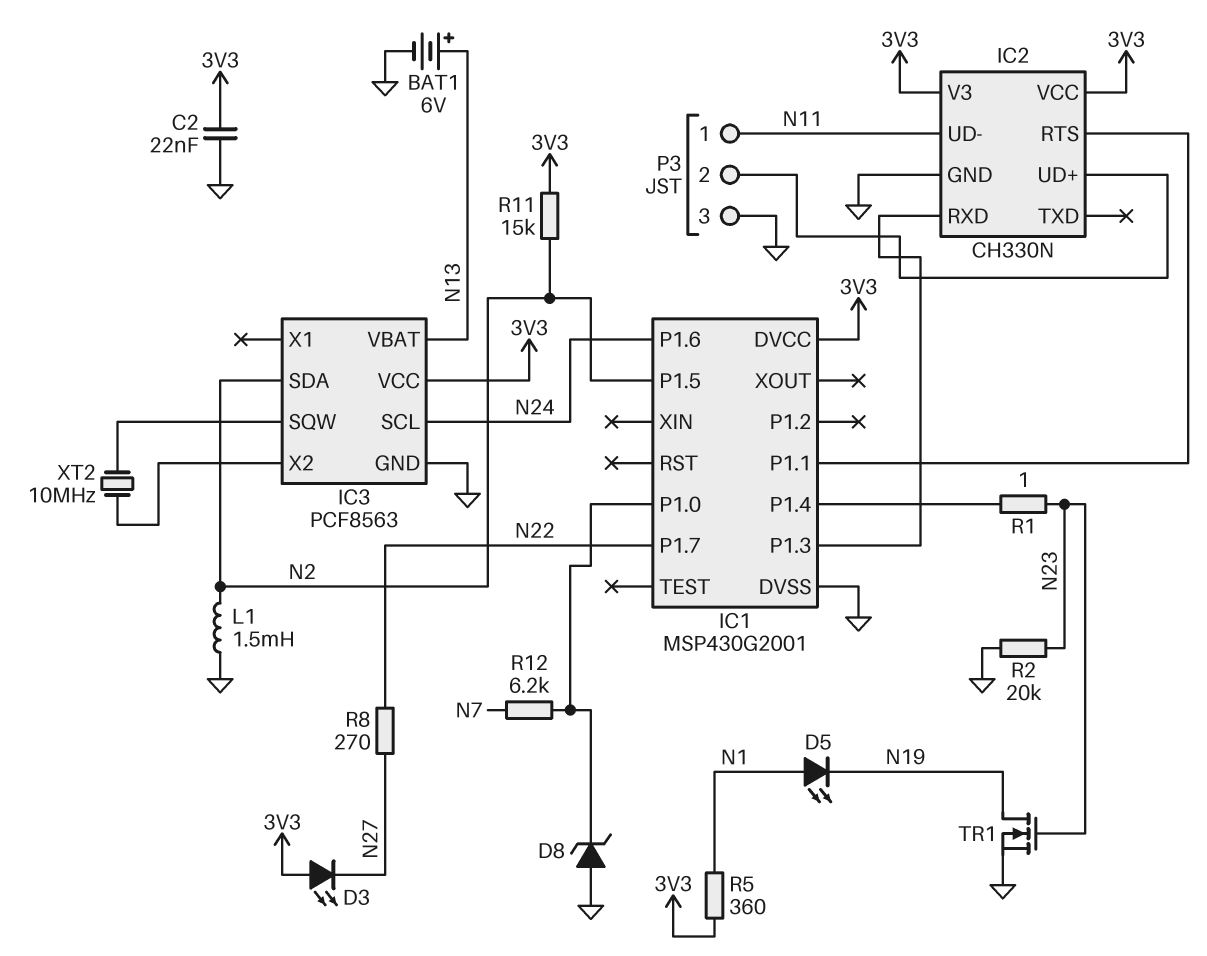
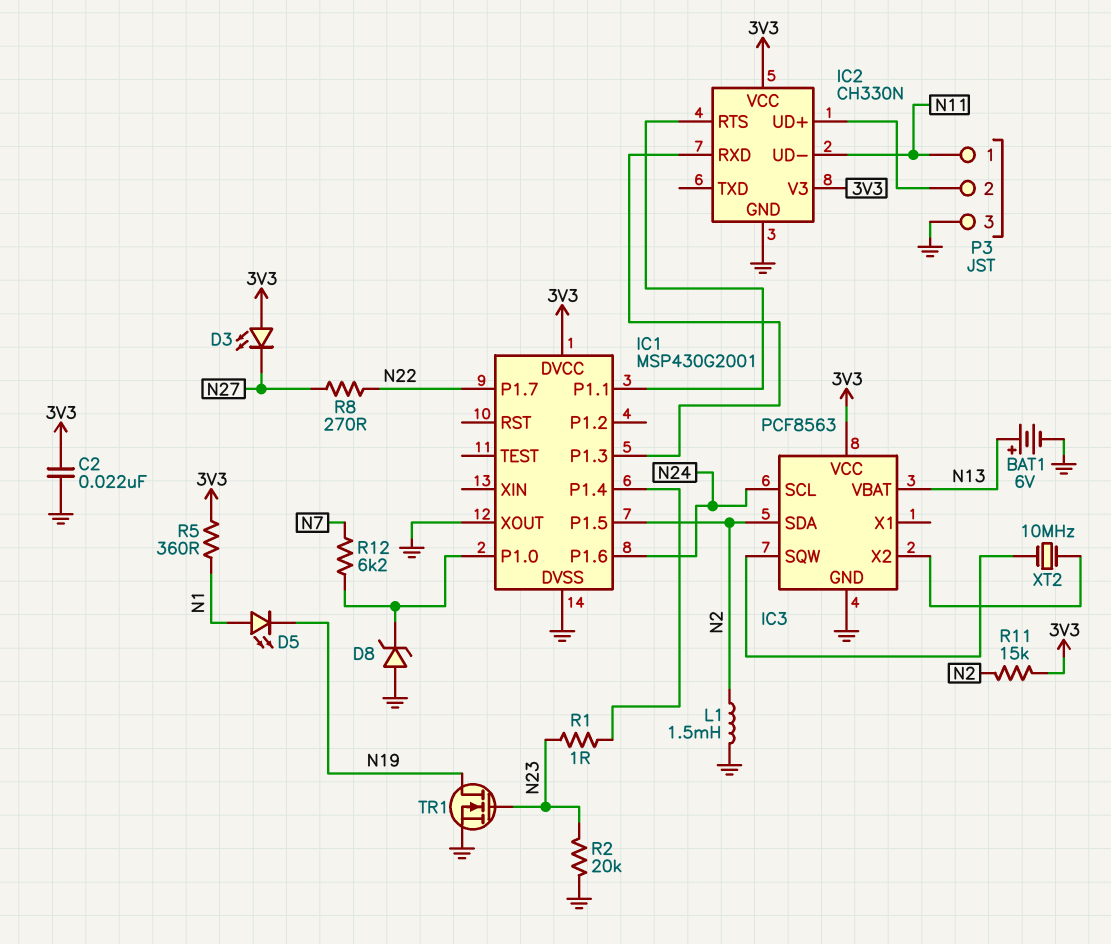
IC1 pin XOUT: none -> GND

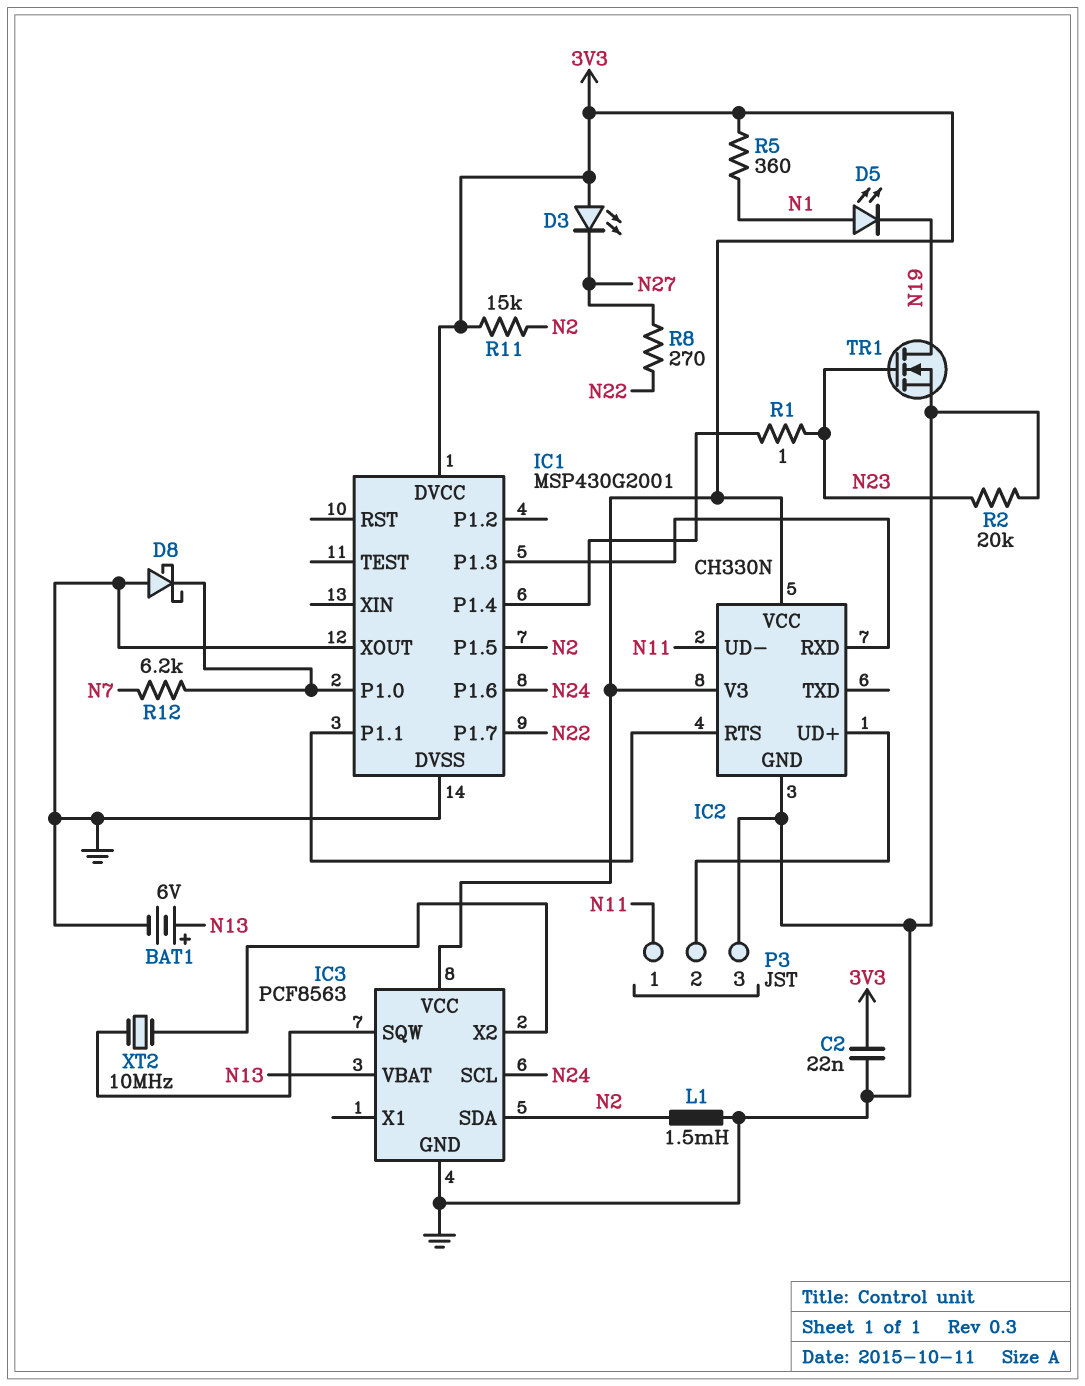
D8: zener (A GND, K IC1/P1.0) -> schottky (A GND, K IC1/P1.0)

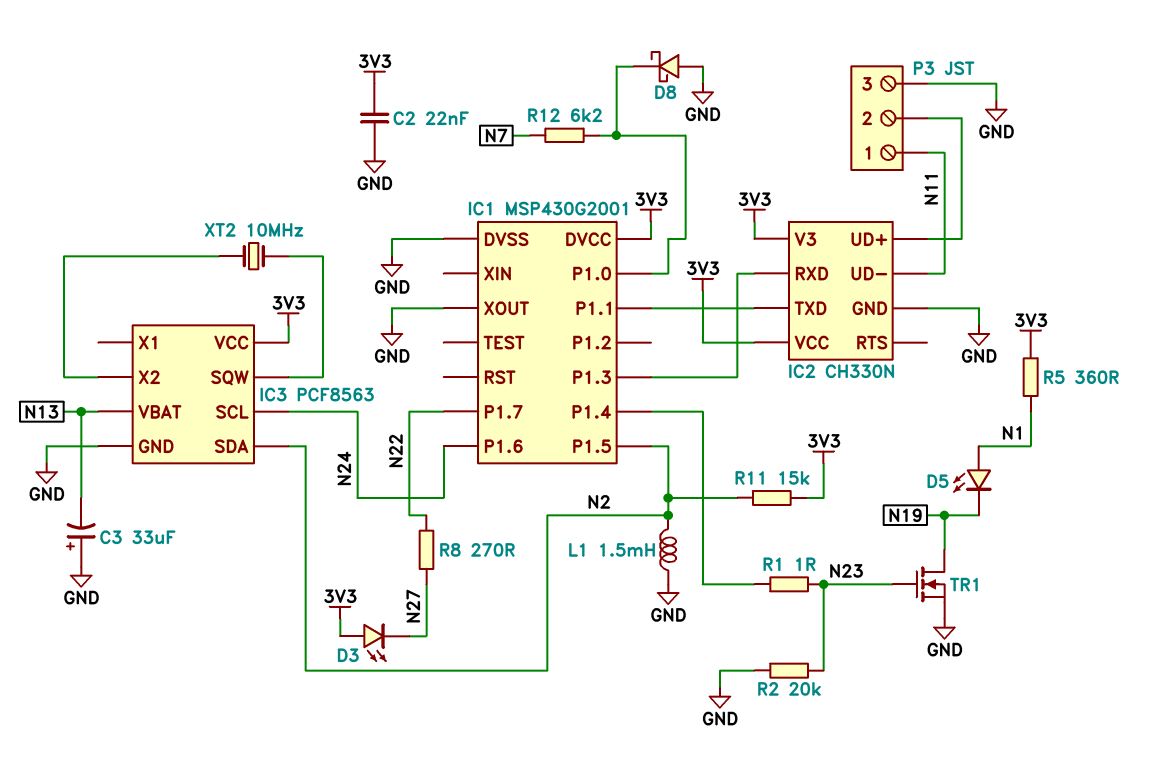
BAT1: 6V (plus N13, minus GND) -> none
C3: none -> 33uF (plus GND, minus N13)
IC2 pin RTS: IC1/P1.1 -> none
IC2 pin TXD: none -> IC1/P1.1

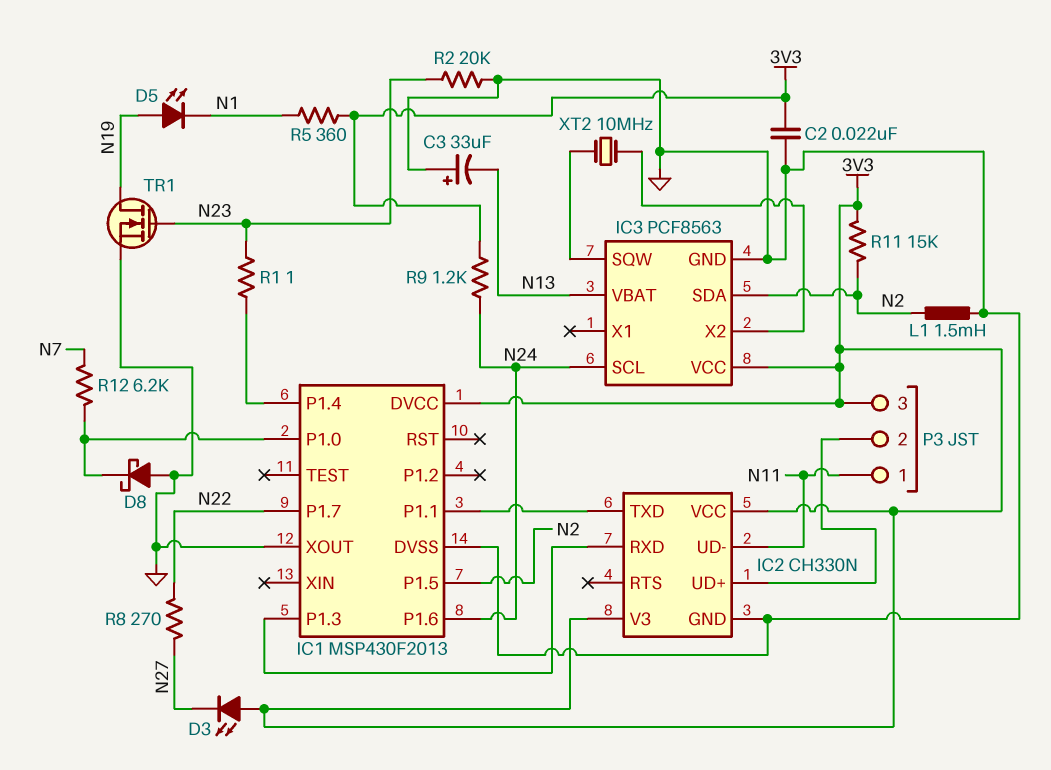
D5: LED (A N1, K N19) -> LED (A N19, K N1)
IC1: MSP430G2001 -> MSP430F2013
P3 pin 3: GND -> 3V3
R9: none -> 1.2k (3V3, N24)

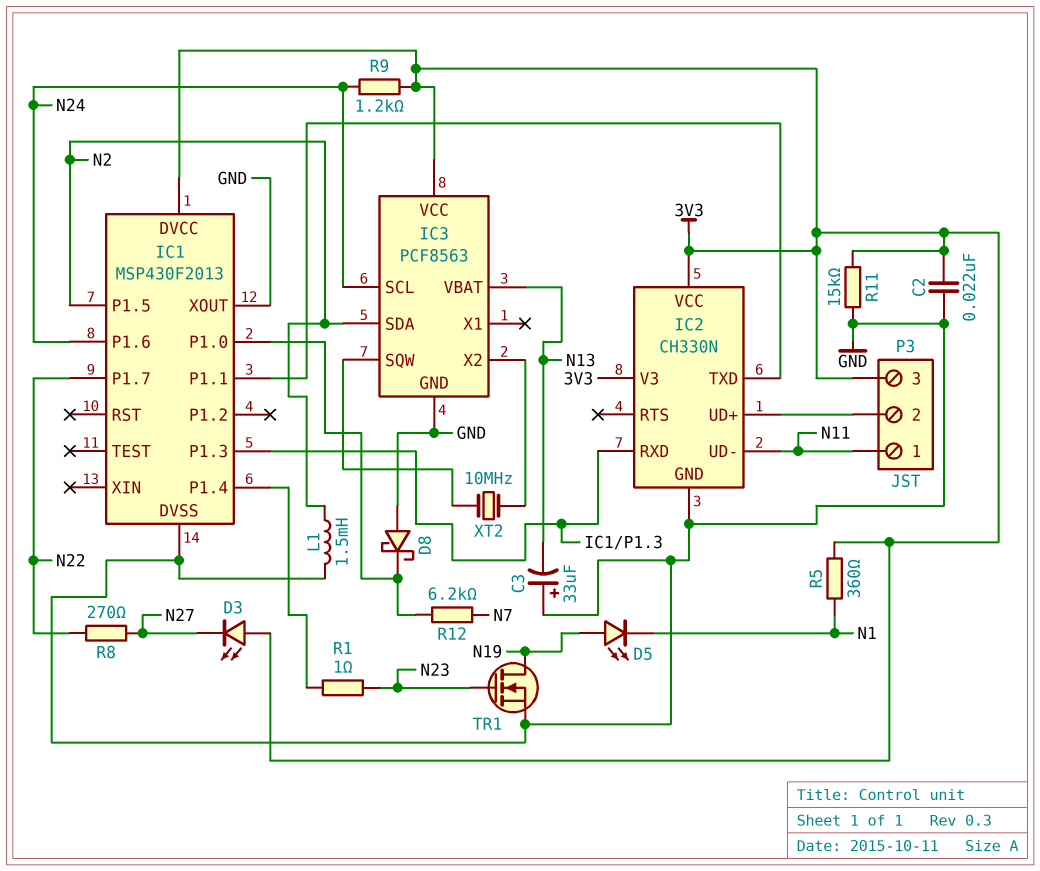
R2: 20k (GND, N23) -> none
R11: 15k (3V3, N2) -> 15k (3V3, GND)

